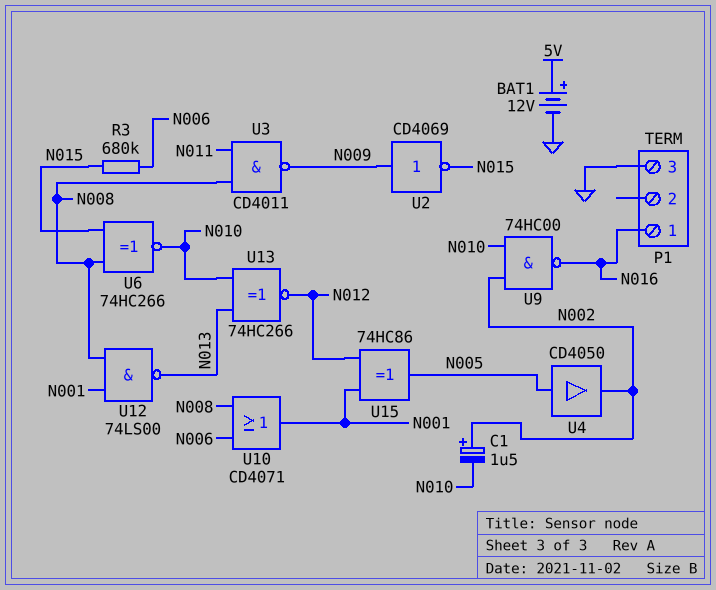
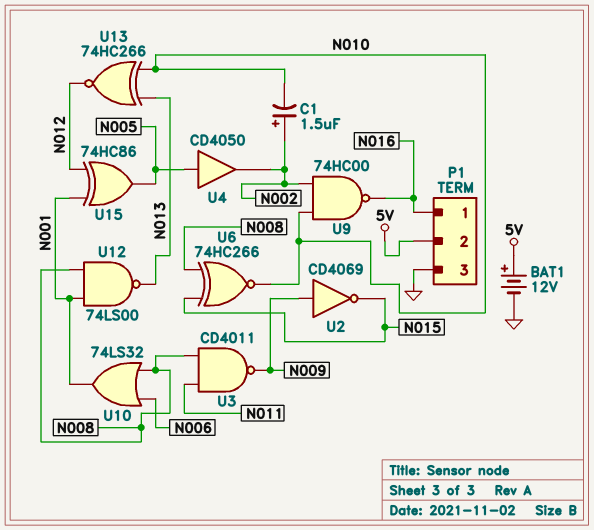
P1 pin 2: none -> 5V
R3: 680k (N006, N015) -> none
U10: OR CD4071 (in N006, in N008, out N001) -> OR 74LS32 (in N006, in N008, out N001)

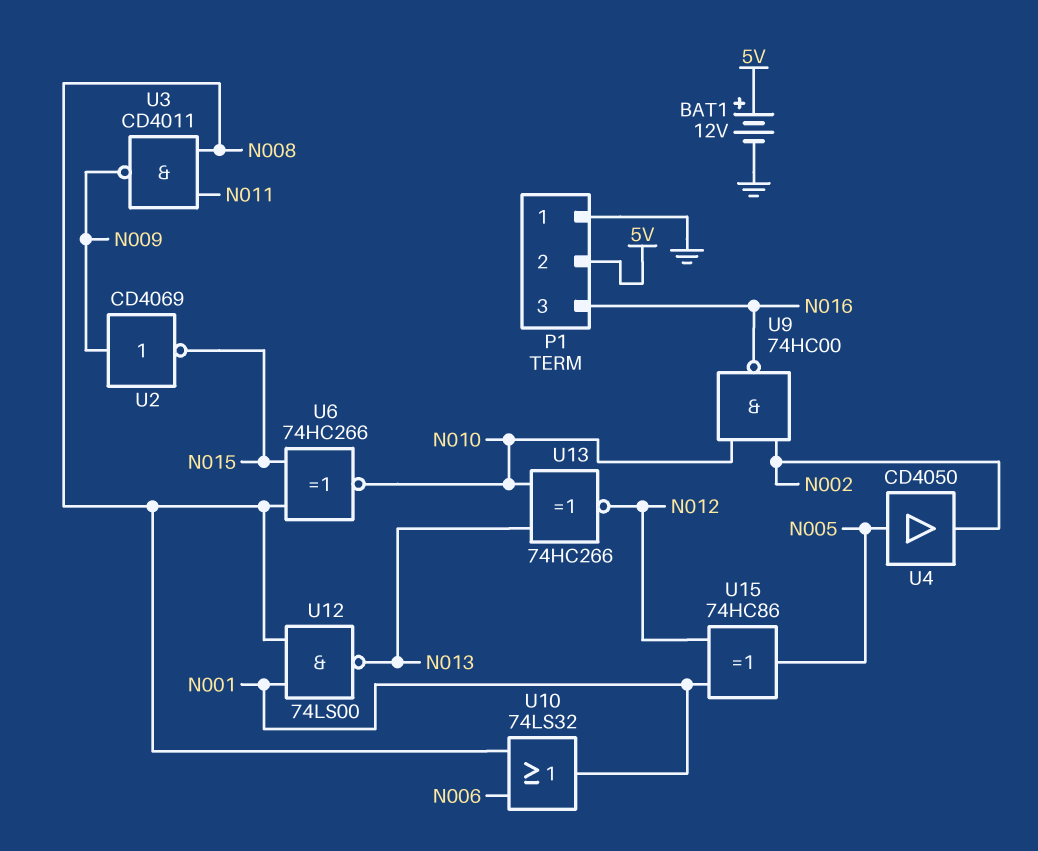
C1: 1.5uF (plus N002, minus N010) -> none
P1 pin 1: N016 -> GND
P1 pin 3: GND -> N016

